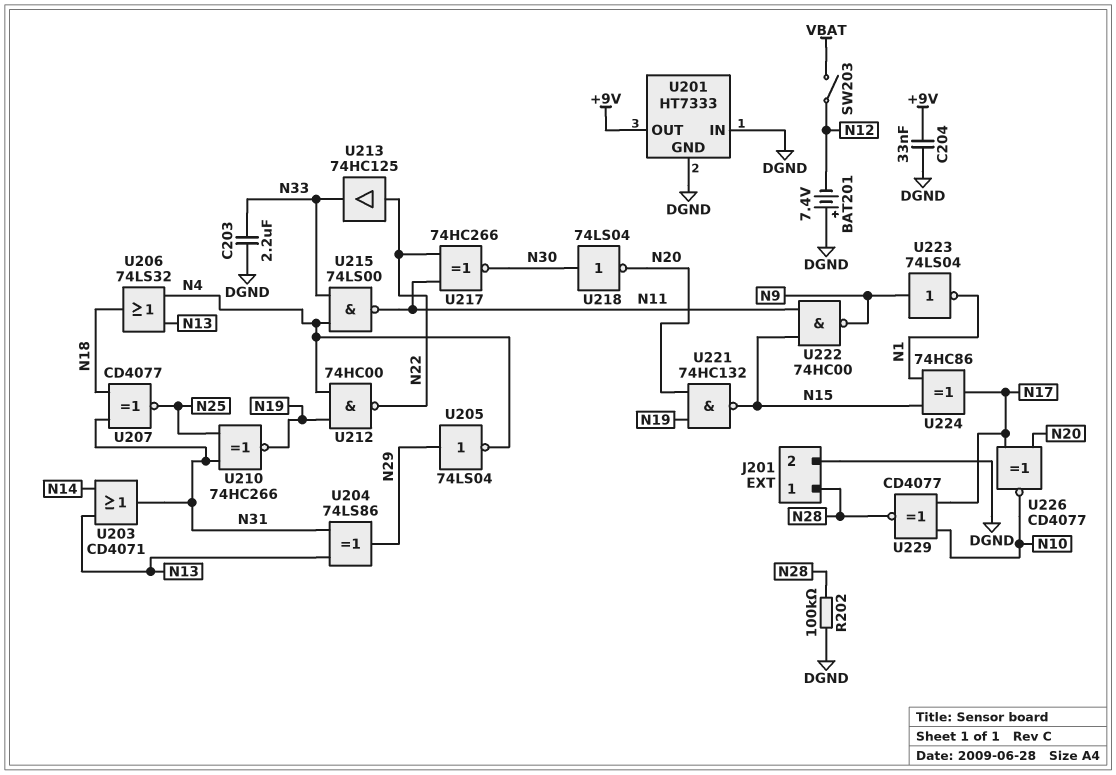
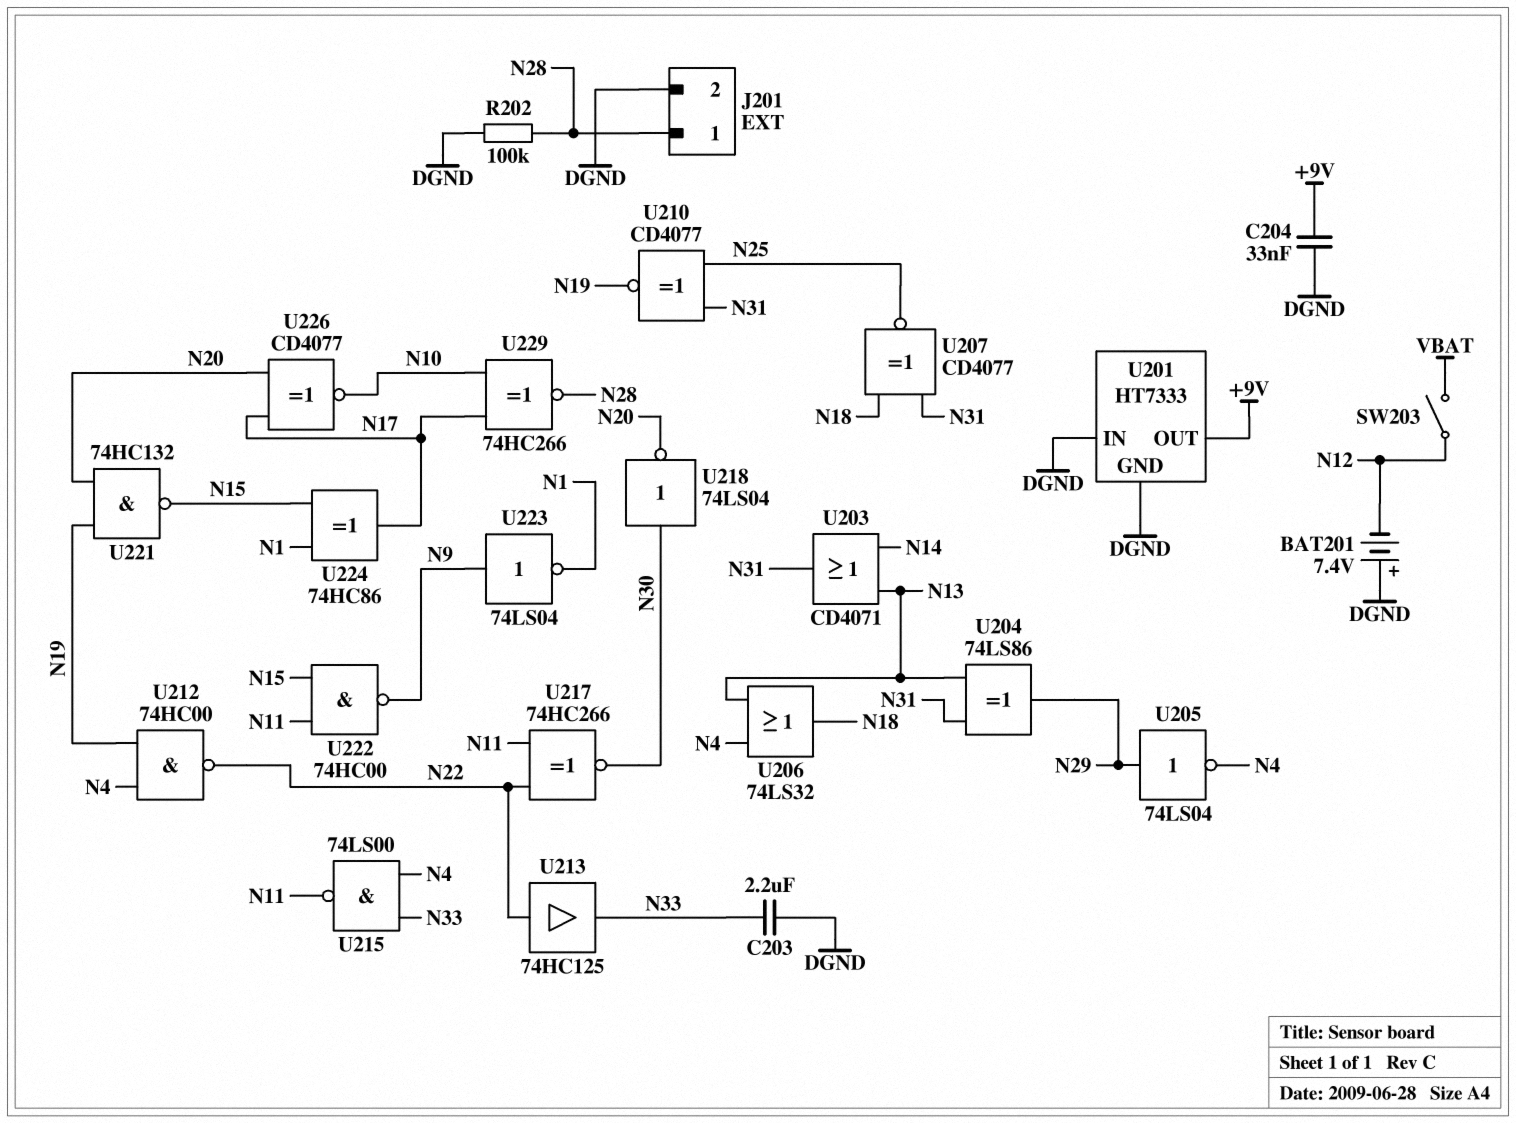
U210: XNOR 74HC266 (in N25, in N31, out N19) -> XNOR CD4077 (in N25, in N31, out N19)
U229: XNOR CD4077 (in N10, in N17, out N28) -> XNOR 74HC266 (in N10, in N17, out N28)

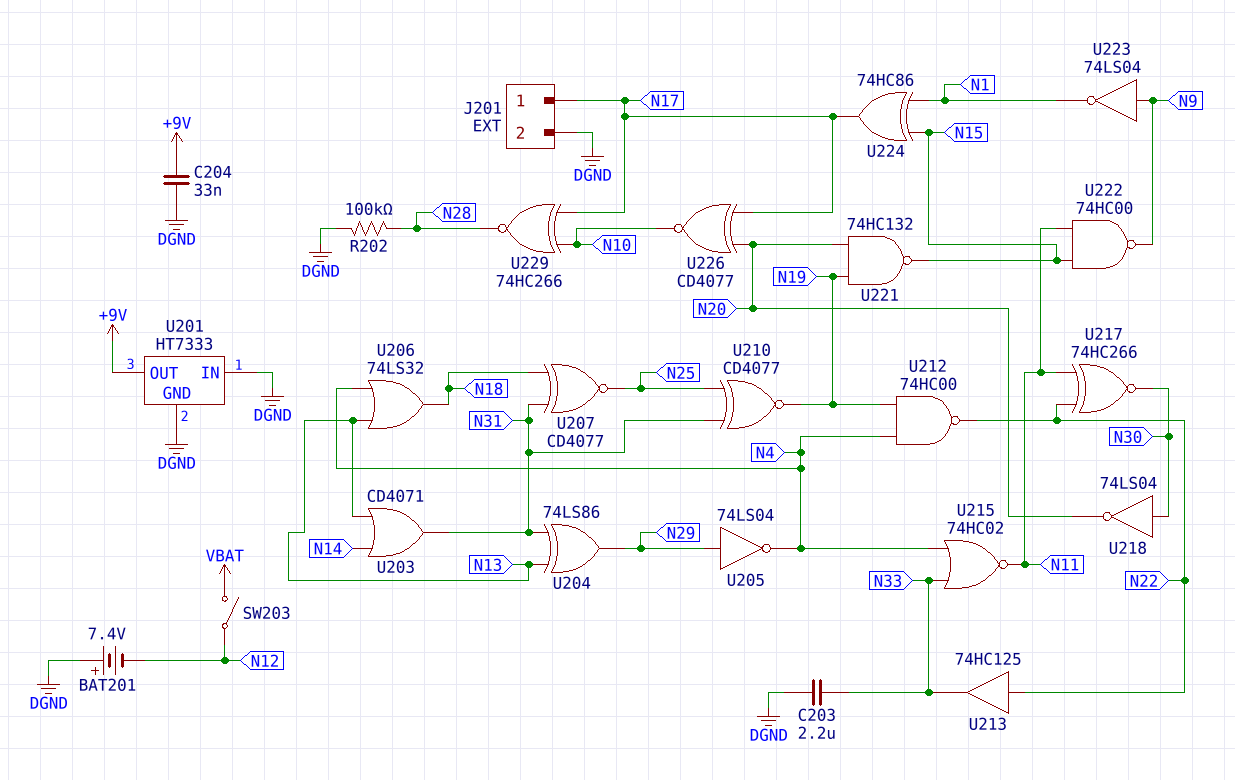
J201 pin 1: N28 -> N17
U215: NAND 74LS00 (in N4, in N33, out N11) -> NOR 74HC02 (in N4, in N33, out N11)

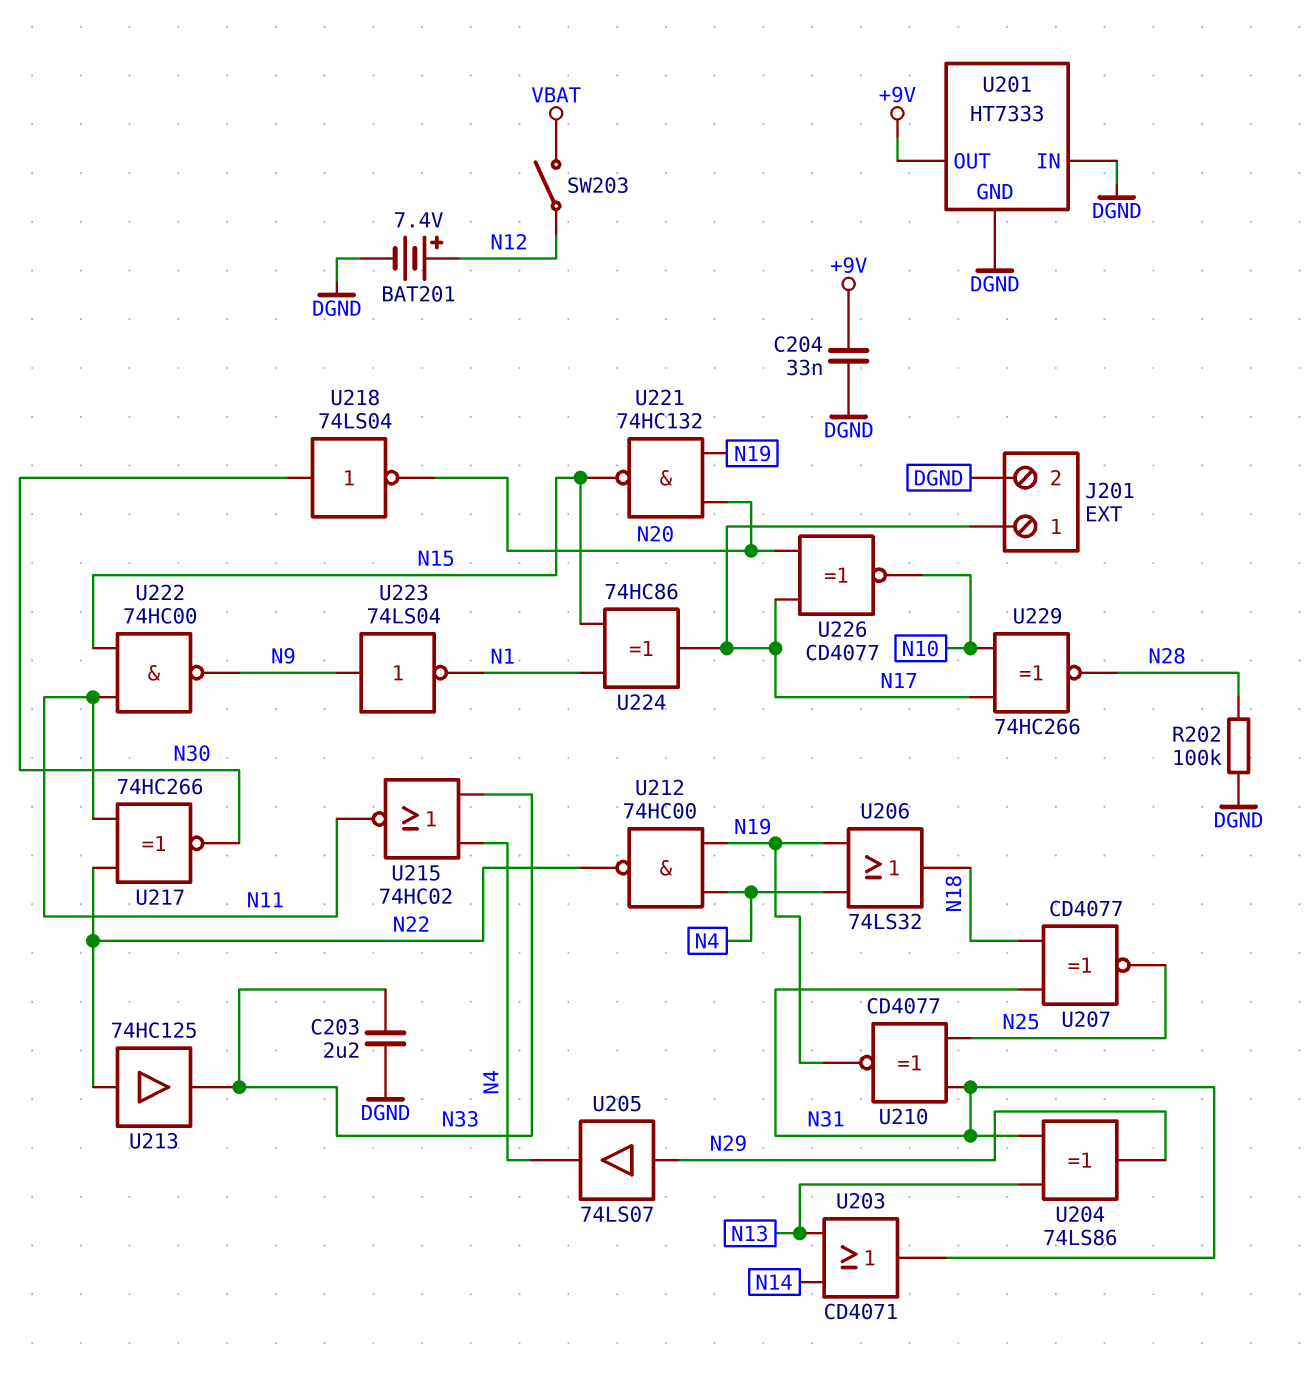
BAT201: 7.4V (plus DGND, minus N12) -> 7.4V (plus N12, minus DGND)
U205: NOT 74LS04 (in N29, out N4) -> buffer 74LS07 (in N29, out N4)
U206: OR 74LS32 (in N4, in N13, out N18) -> OR 74LS32 (in N4, in N19, out N18)

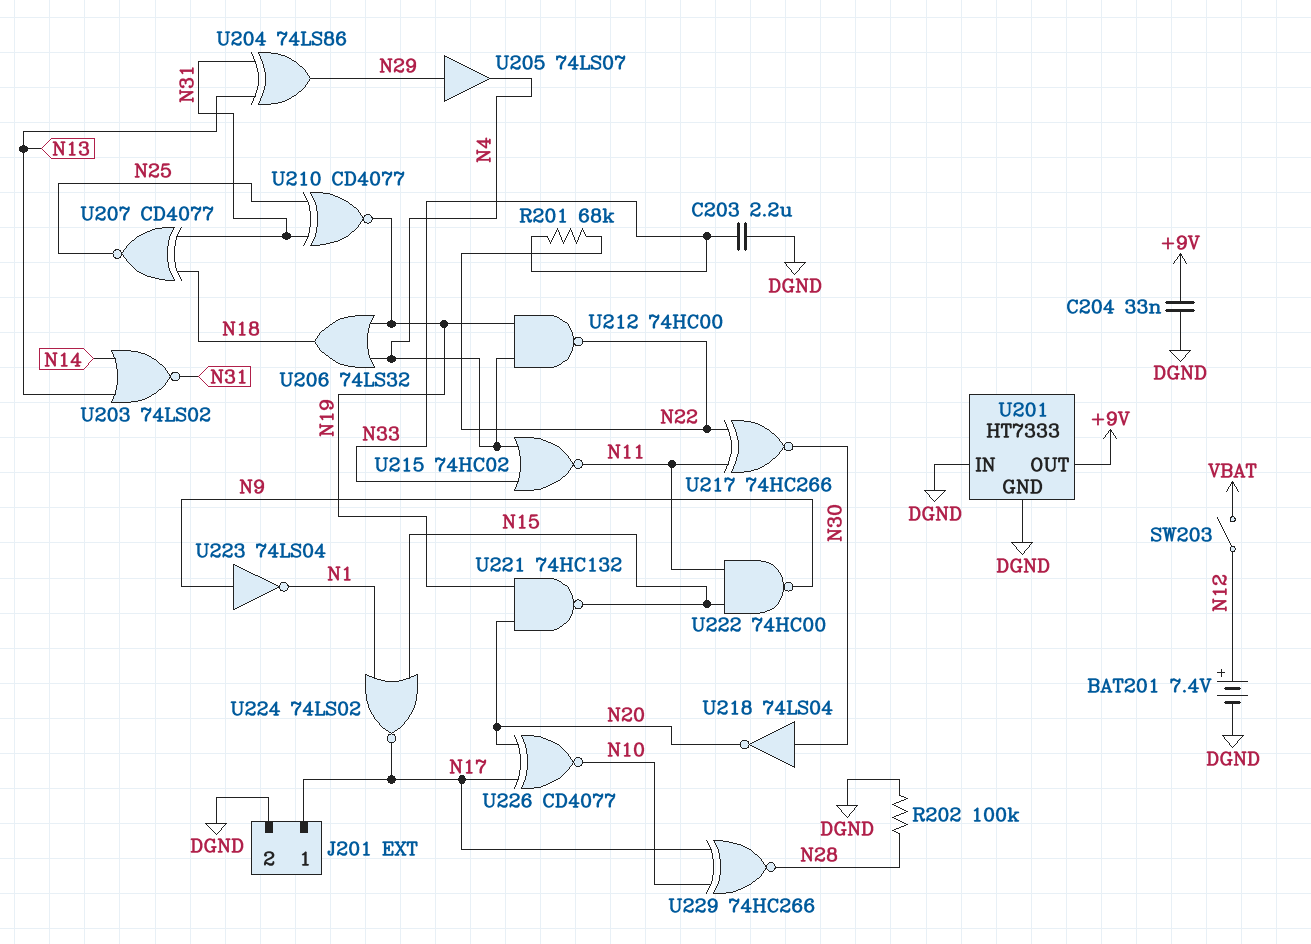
R201: none -> 68k (N22, N33)
U203: OR CD4071 (in N13, in N14, out N31) -> NOR 74LS02 (in N13, in N14, out N31)
U213: buffer 74HC125 (in N22, out N33) -> none
U224: XOR 74HC86 (in N1, in N15, out N17) -> NOR 74LS02 (in N1, in N15, out N17)

